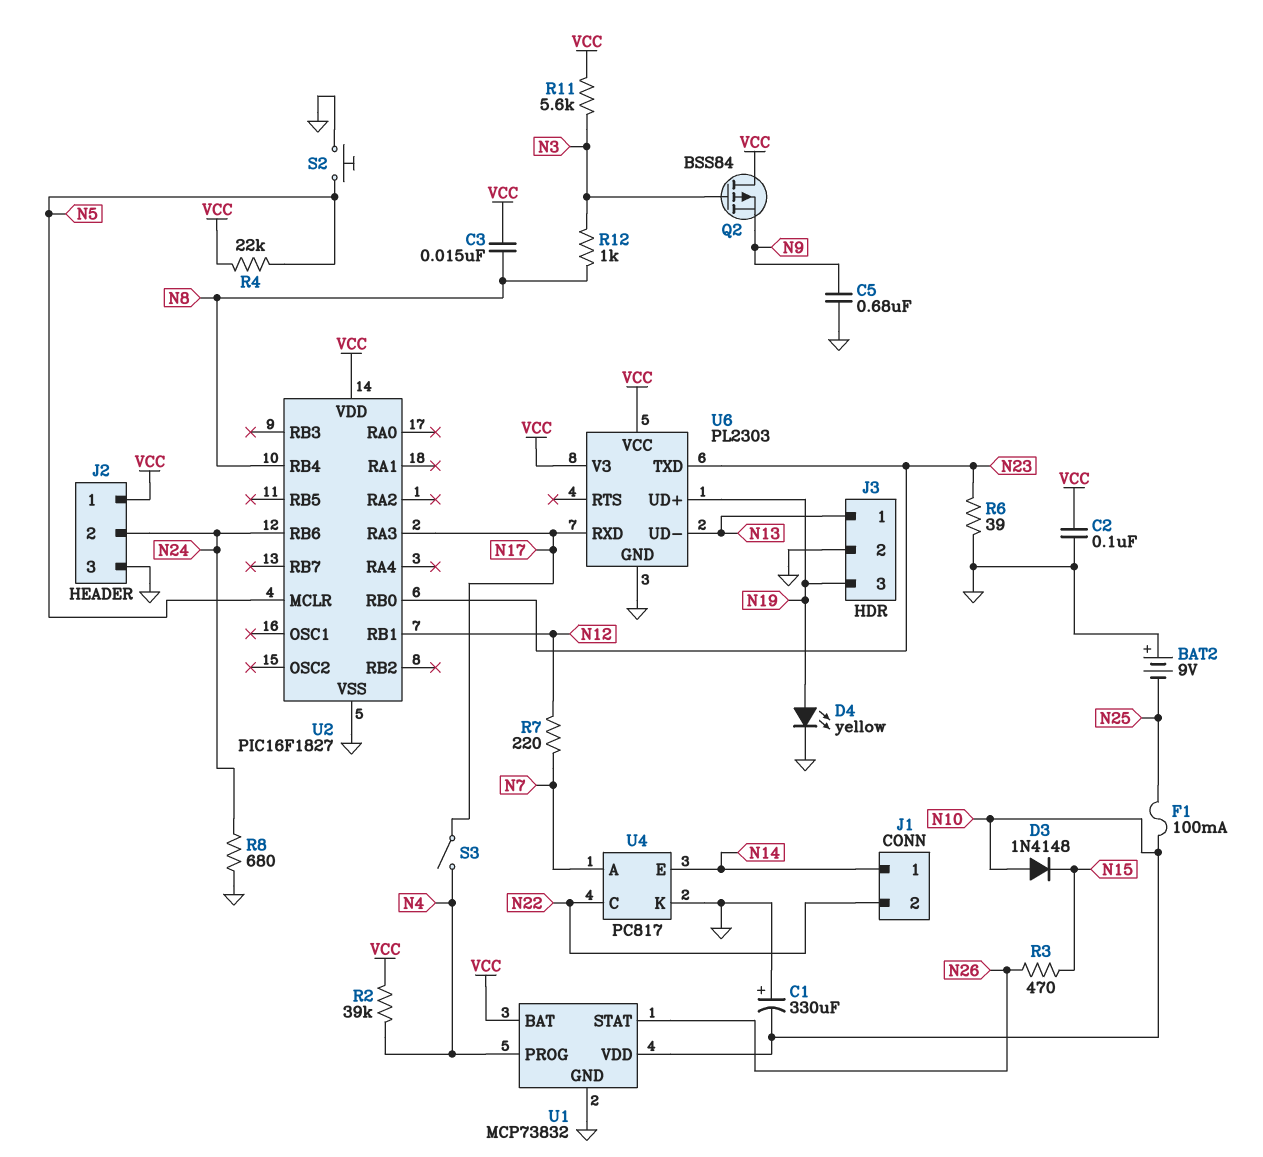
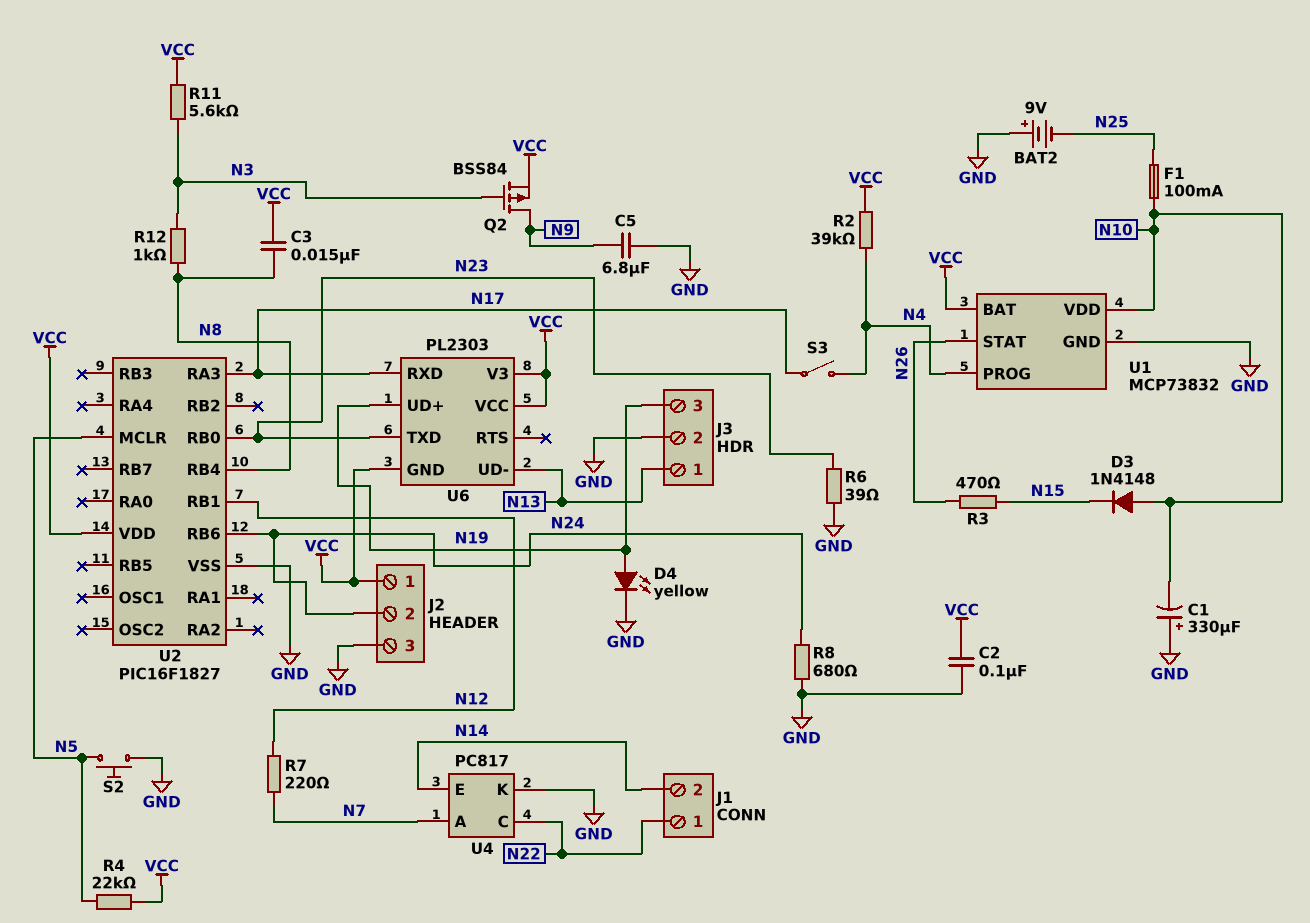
C5: 680nF (GND, N9) -> 6.8uF (GND, N9)
J1 pin 1: N14 -> N22
J1 pin 2: N22 -> N14
Q2: PMOS BSS84 (G N3, D VCC, S N9) -> PMOS BSS84 (G N3, D N9, S VCC)
U6 pin GND: GND -> VCC

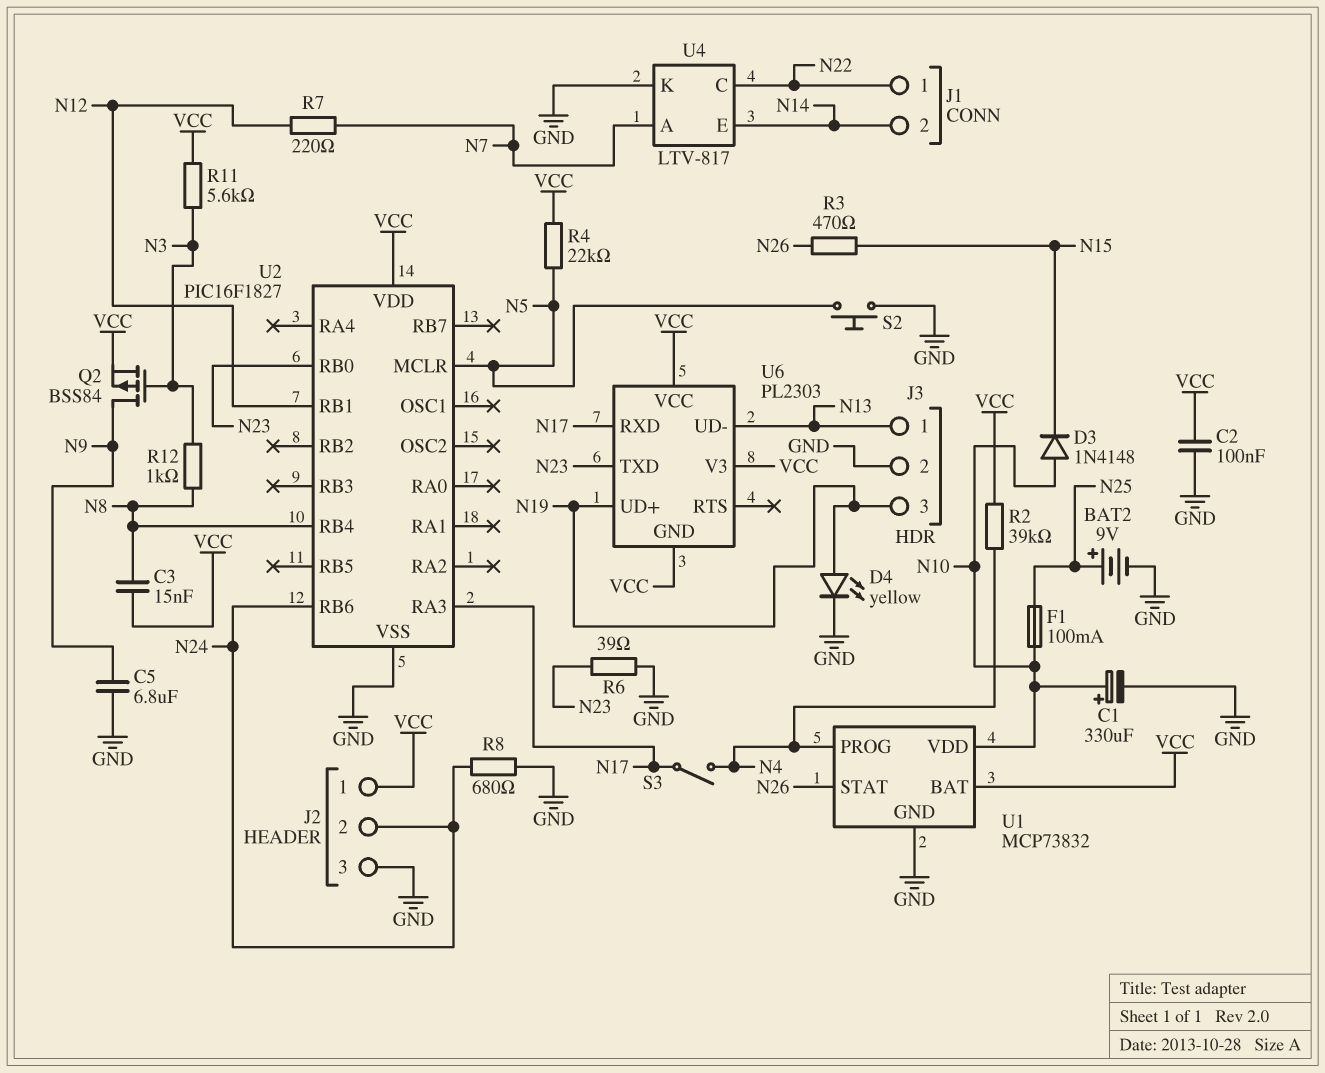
BAT2: 9V (plus GND, minus N25) -> 9V (plus N25, minus GND)
C1: 330uF (plus GND, minus N10) -> 330uF (plus N10, minus GND)
U4: PC817 -> LTV-817

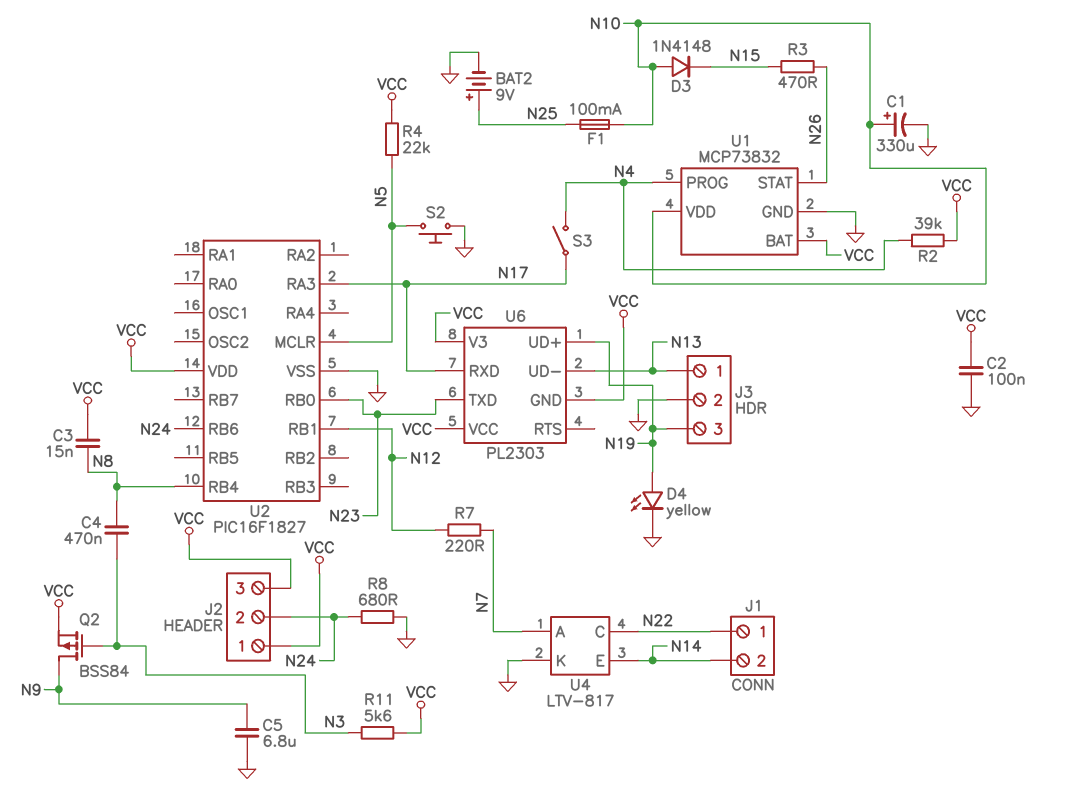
C4: none -> 470nF (N3, N8)
J2 pin 3: GND -> VCC
R6: 39 (GND, N23) -> none
R12: 1k (N3, N8) -> none

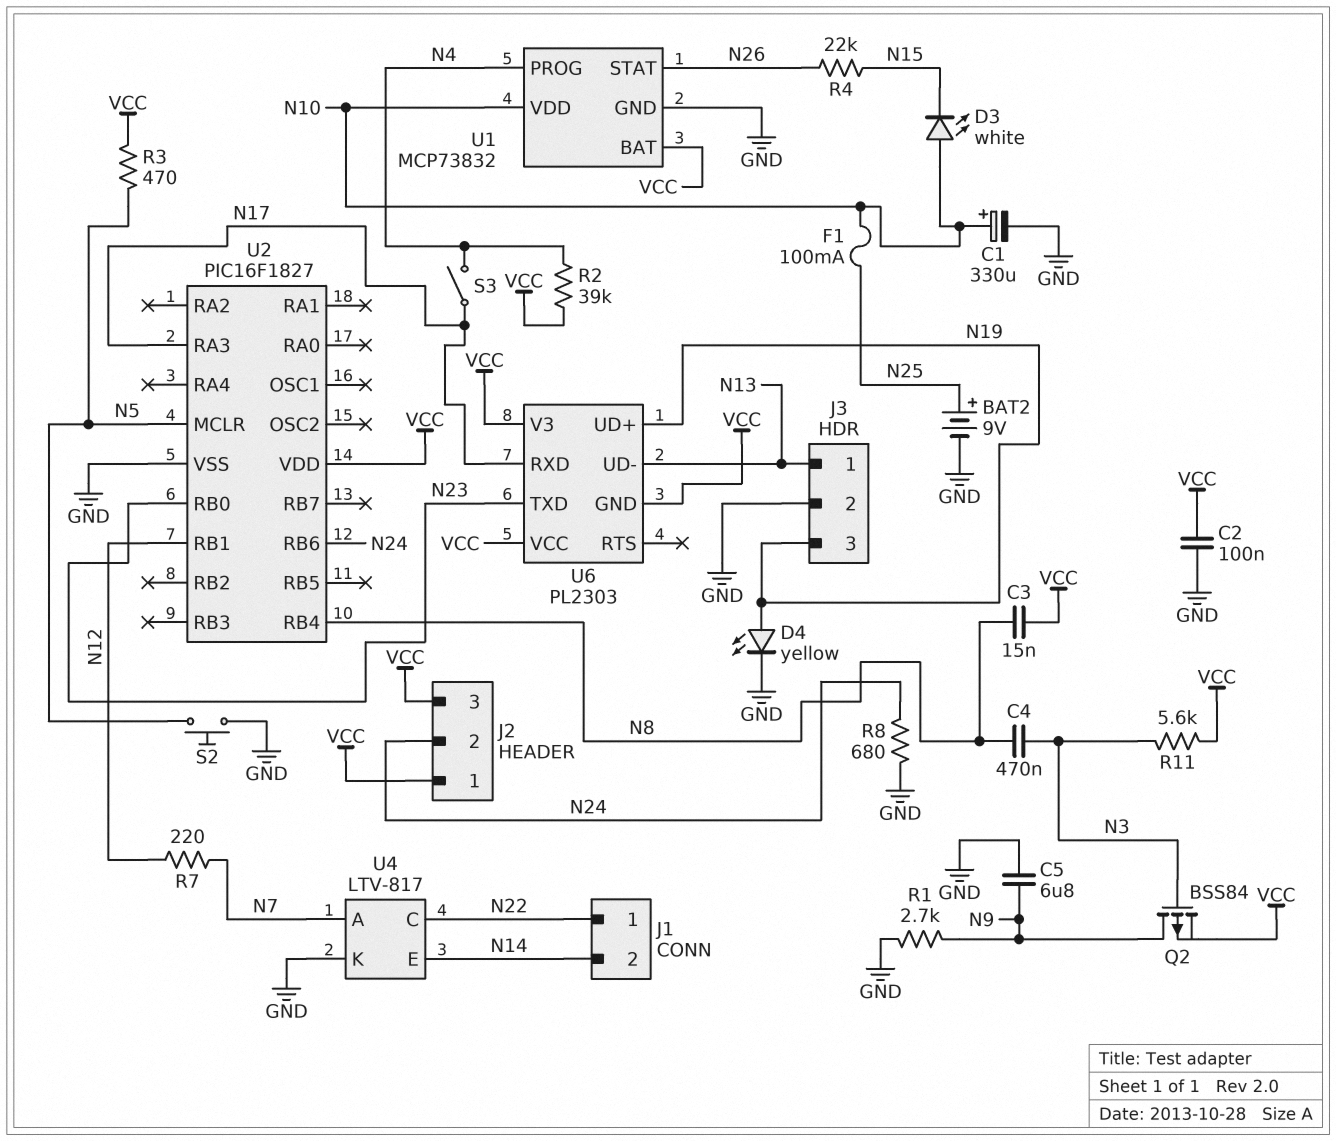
D3: diode 1N4148 (A N10, K N15) -> LED white (A N10, K N15)
R1: none -> 2.7k (GND, N9)
R3: 470 (N15, N26) -> 470 (N5, VCC)
R4: 22k (N5, VCC) -> 22k (N15, N26)

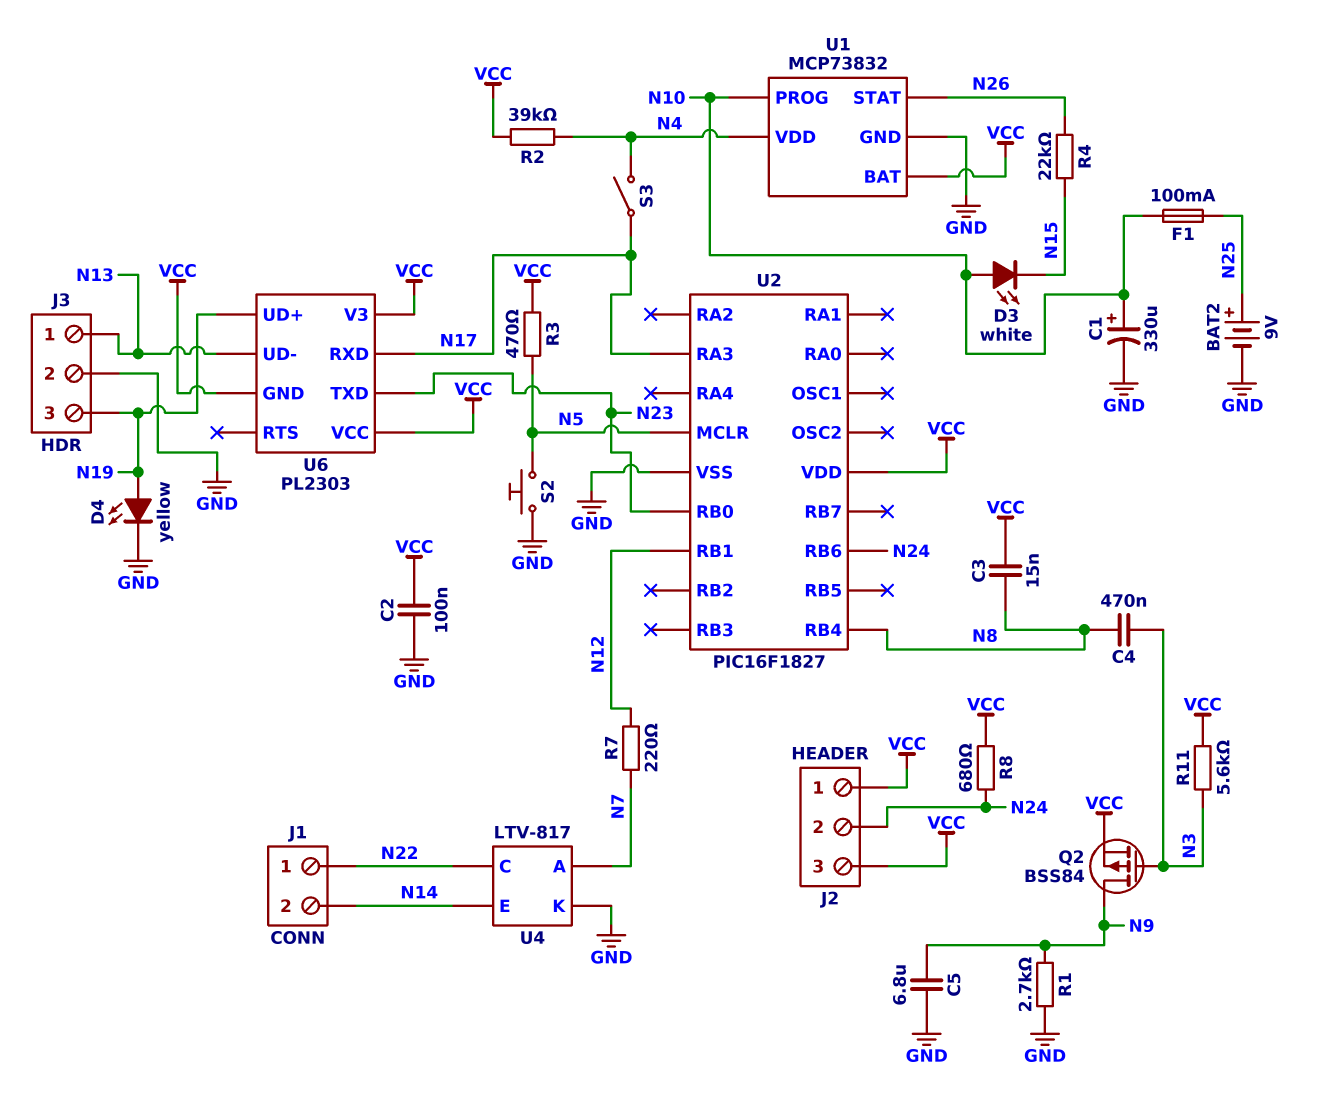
R8: 680 (GND, N24) -> 680 (N24, VCC)
U1 pin PROG: N4 -> N10
U1 pin VDD: N10 -> N4

